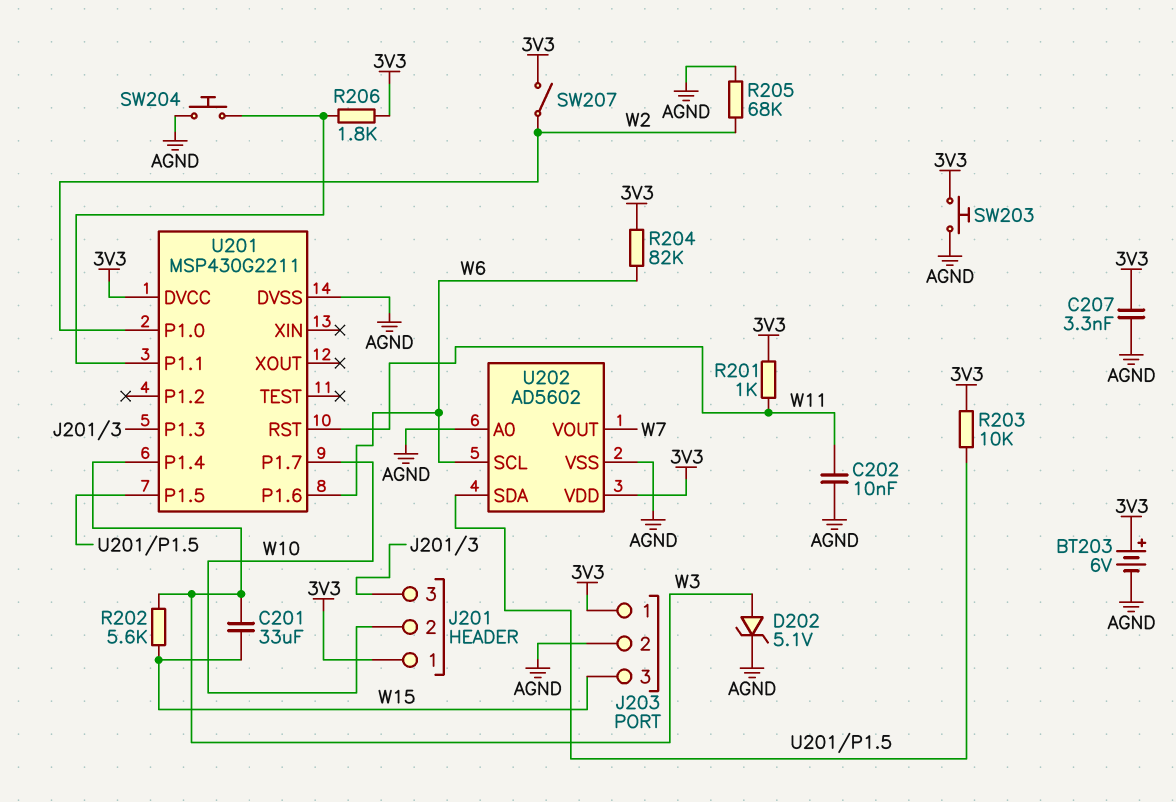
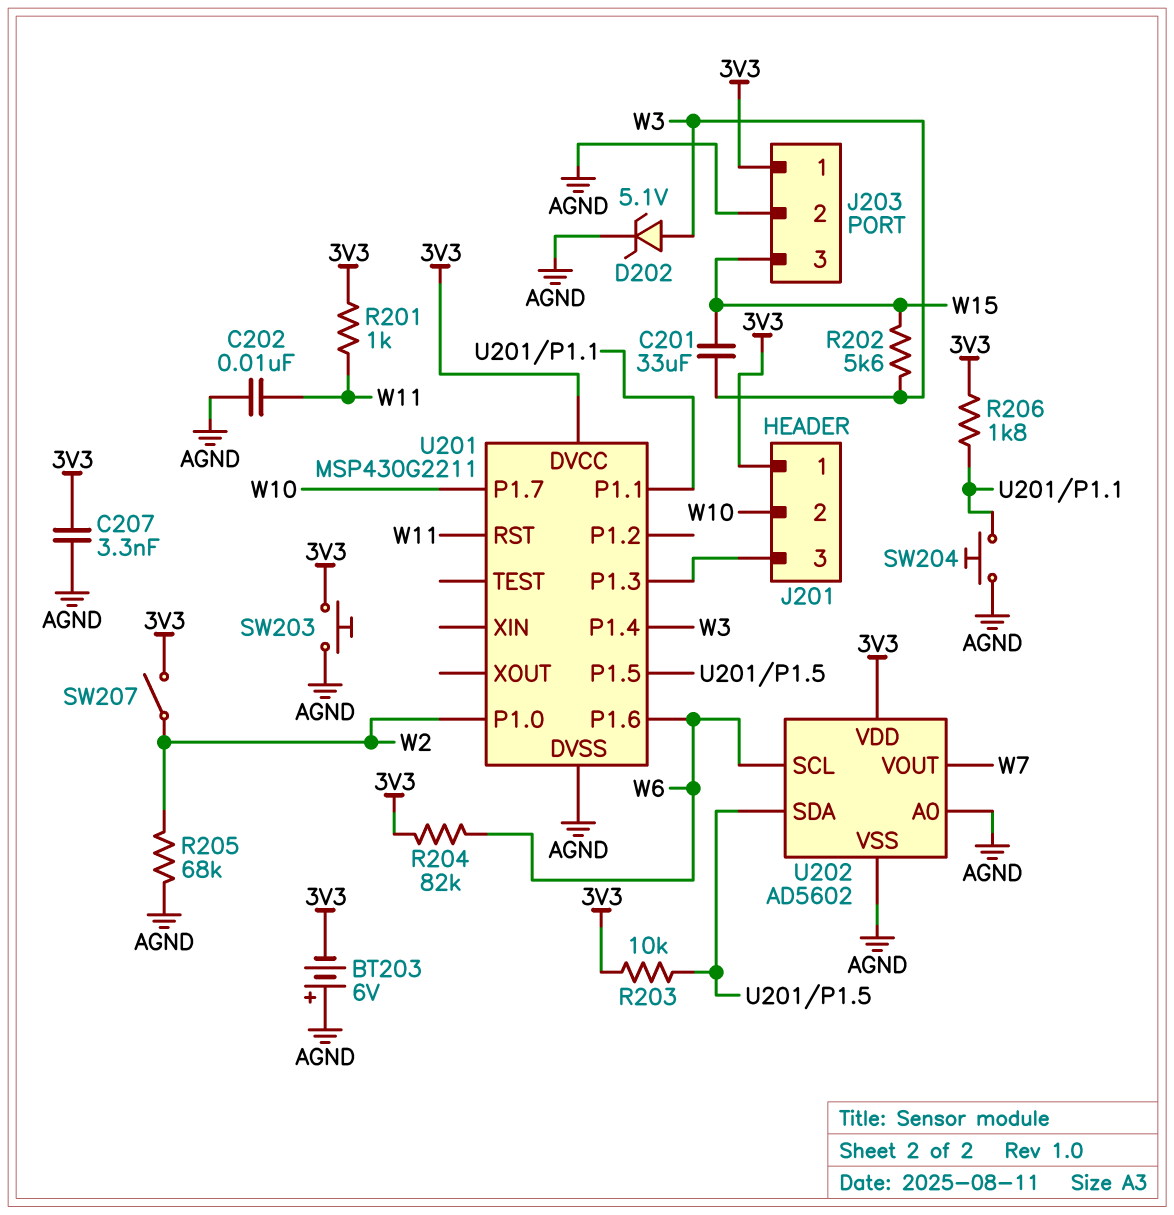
BT203: 6V (plus 3V3, minus AGND) -> 6V (plus AGND, minus 3V3)

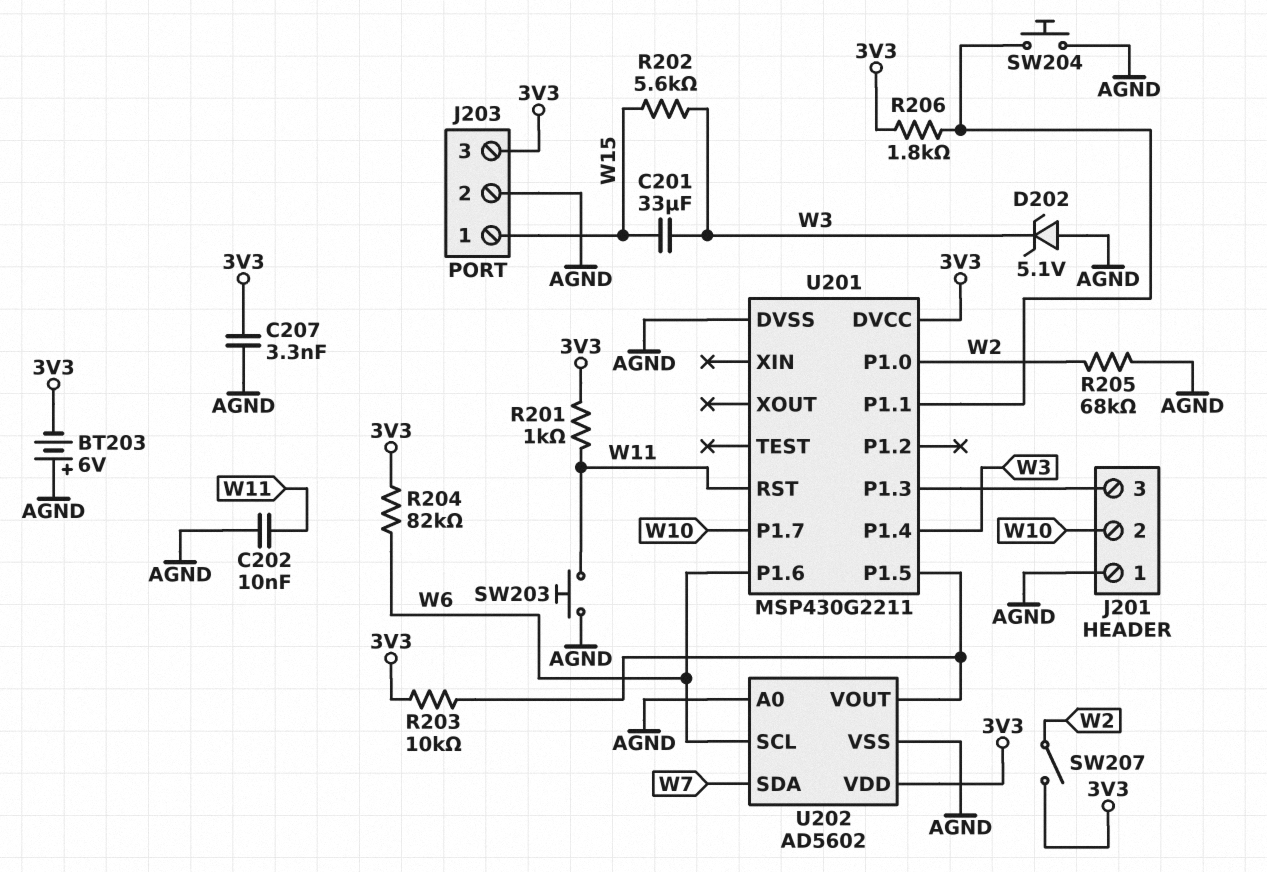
D202: zener 5.1V (A W3, K AGND) -> zener 5.1V (A AGND, K W3)
J201 pin 1: 3V3 -> AGND
J203 pin 1: 3V3 -> W15
J203 pin 3: W15 -> 3V3
SW203: button (3V3, AGND) -> button (AGND, W11)
U202 pin SDA: U201/P1.5 -> W7
U202 pin VOUT: W7 -> U201/P1.5

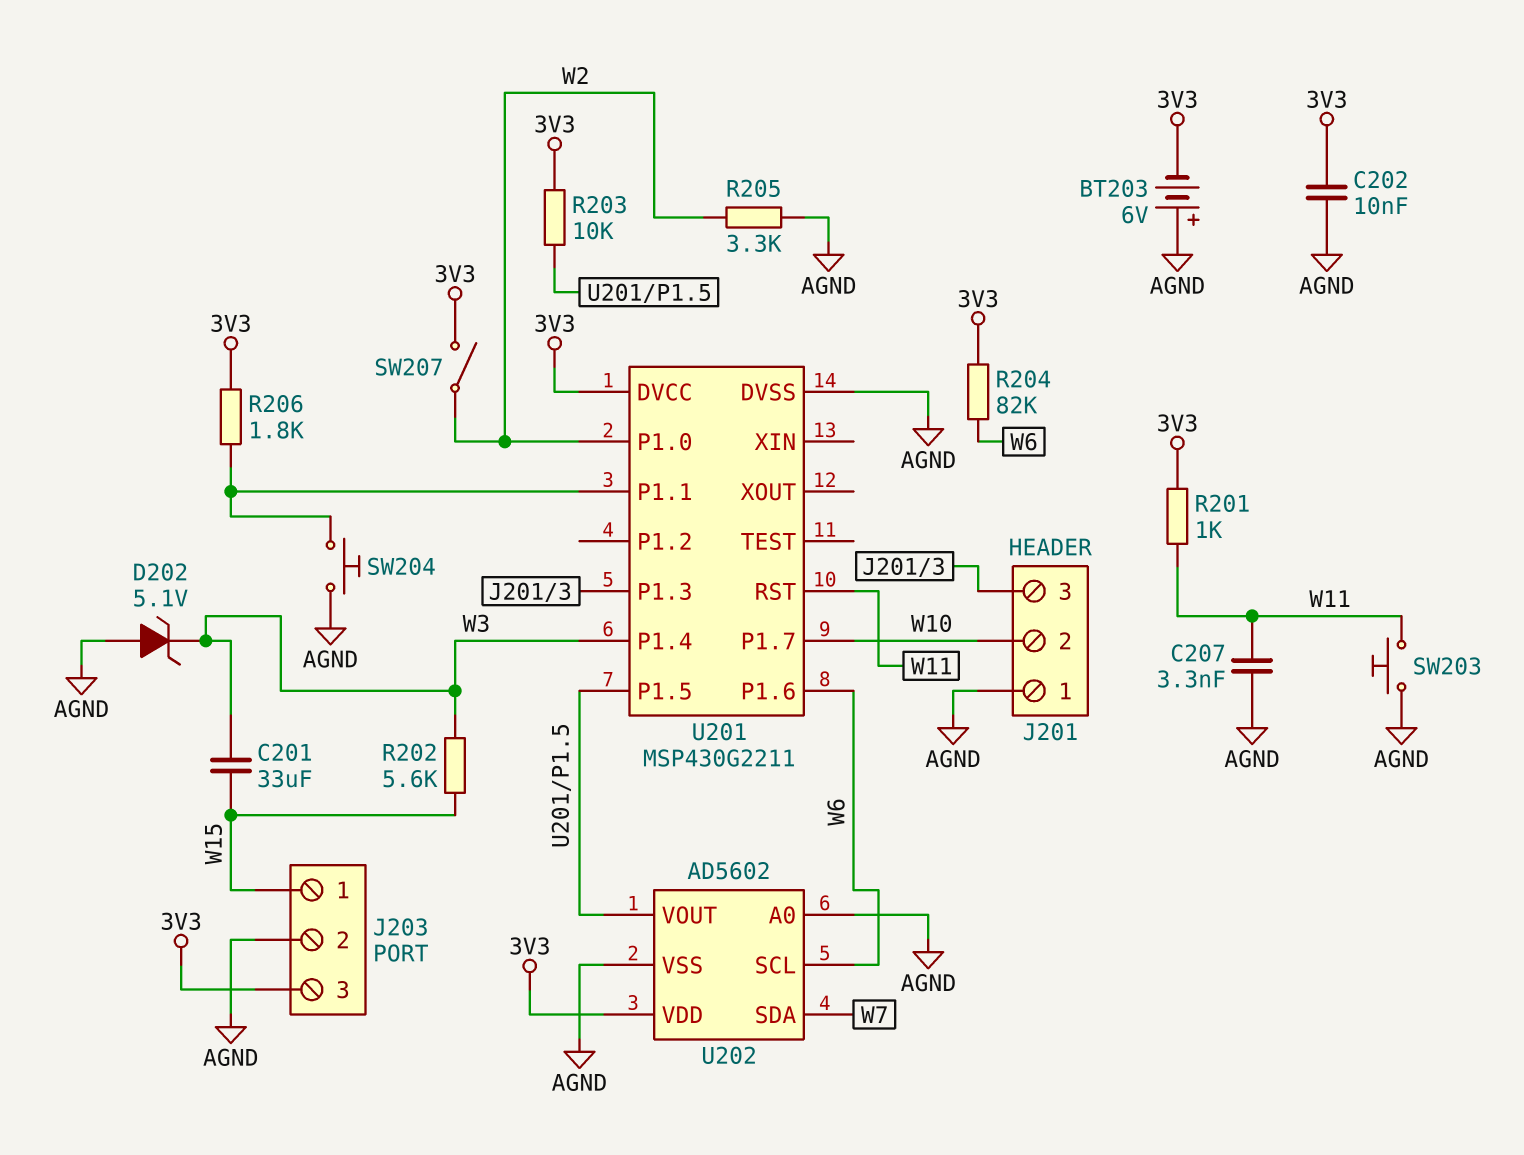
C202: 10nF (AGND, W11) -> 10nF (3V3, AGND)
C207: 3.3nF (3V3, AGND) -> 3.3nF (AGND, W11)
R205: 68k (AGND, W2) -> 3.3k (AGND, W2)

